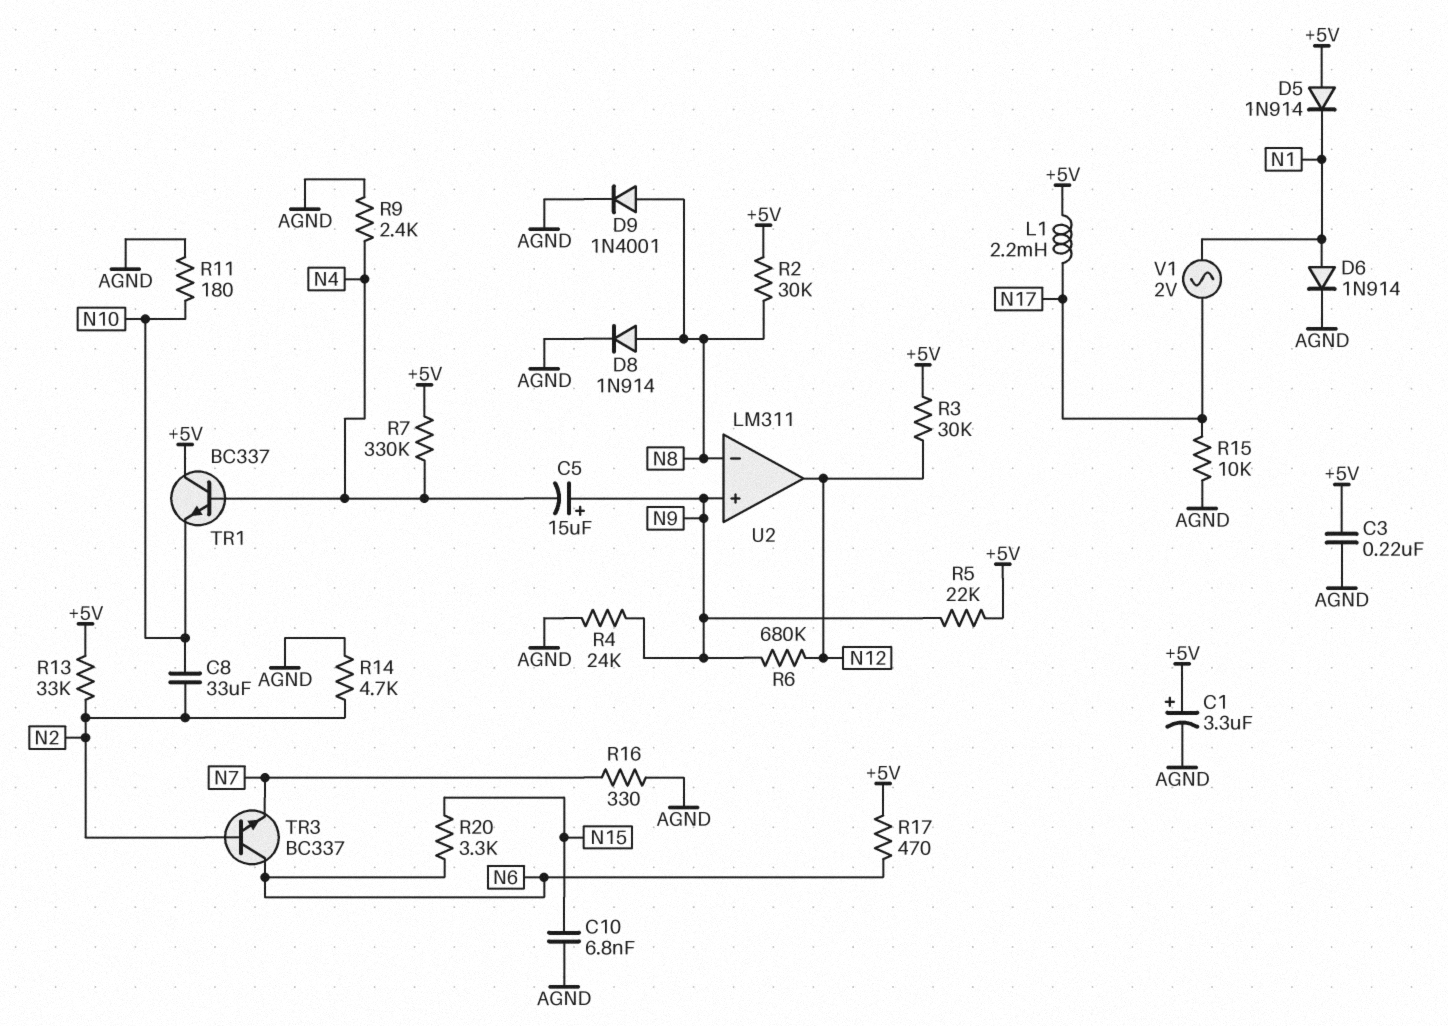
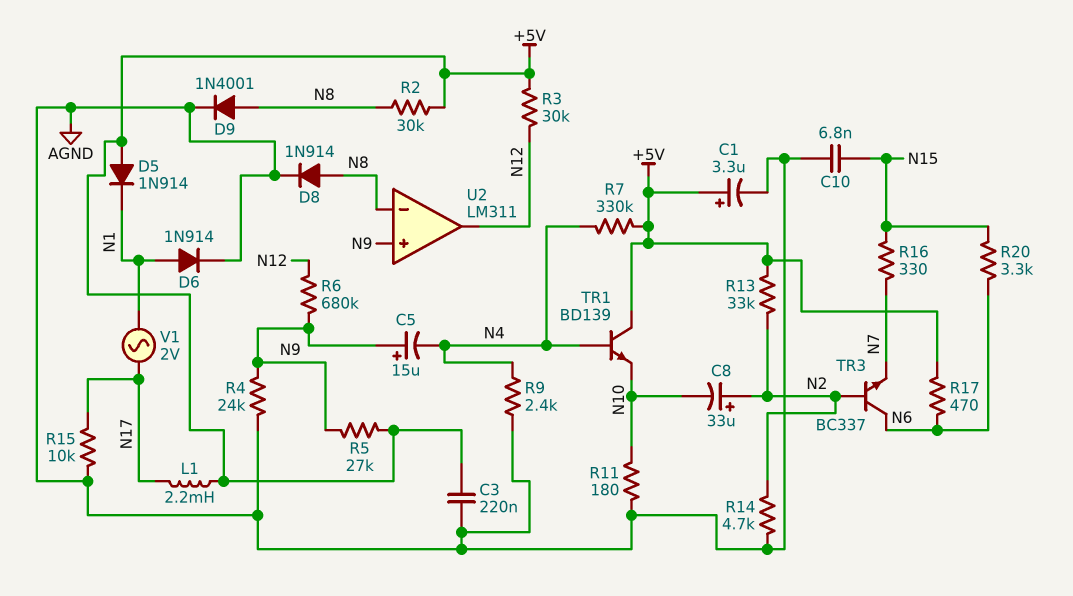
C8: 33uF (N2, N10) -> 33uF (plus N2, minus N10)
R5: 22k (+5V, N9) -> 27k (+5V, N9)
R16: 330 (AGND, N7) -> 330 (N7, N15)
TR1: NPN BC337 (B N4, C +5V, E N10) -> NPN BD139 (B N4, C +5V, E N10)

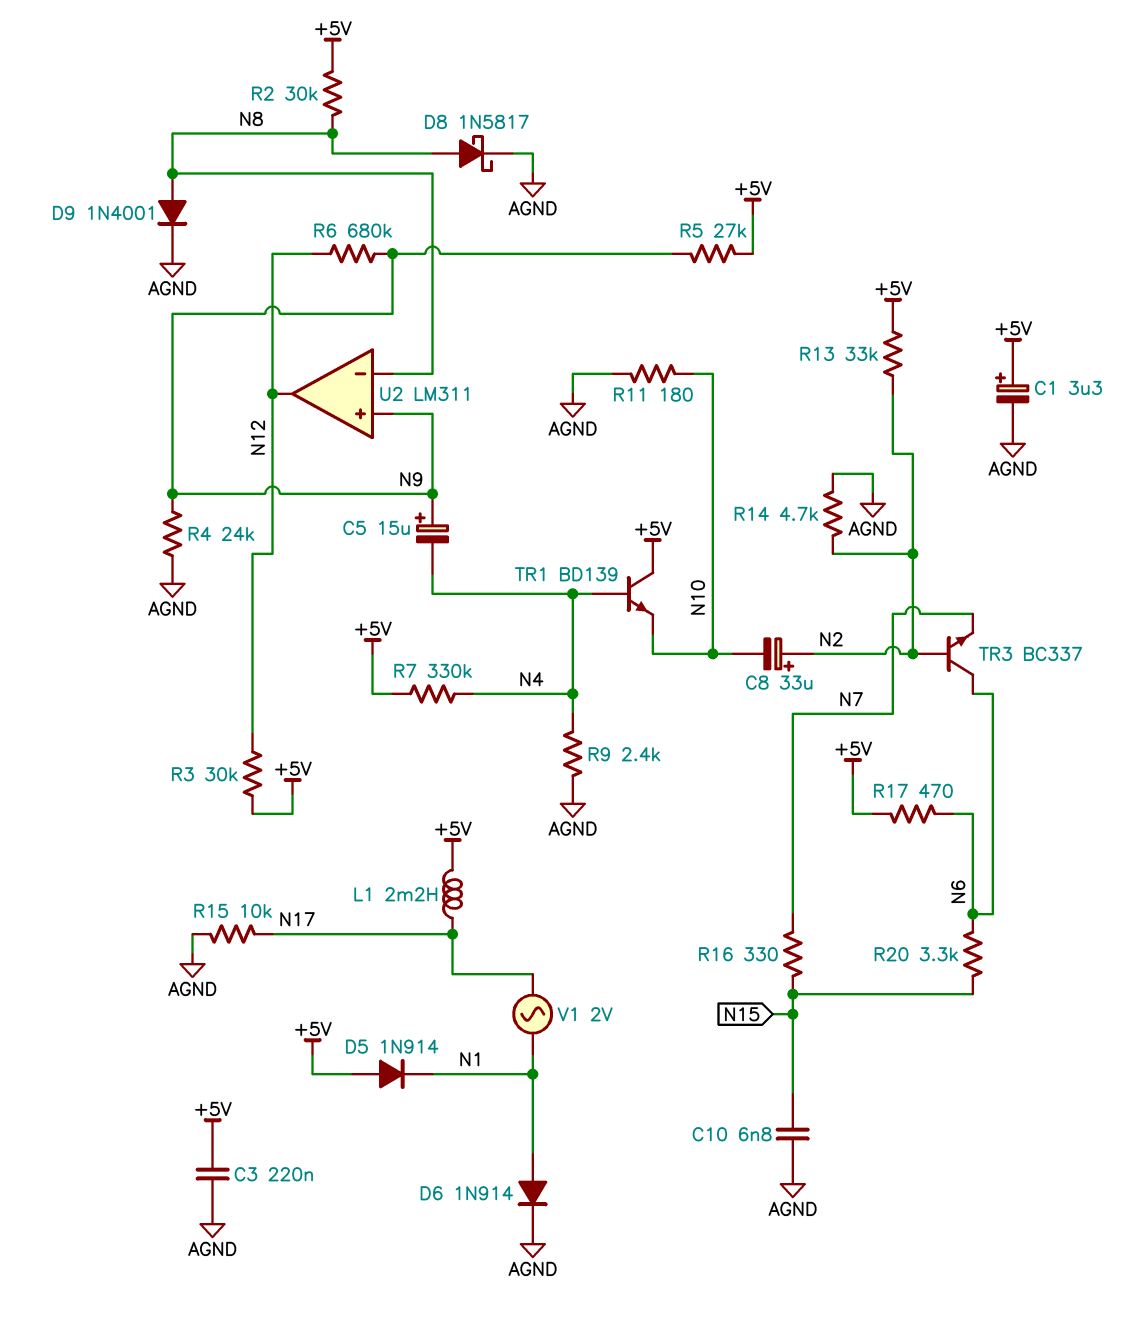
D8: diode 1N914 (A N8, K AGND) -> schottky 1N5817 (A N8, K AGND)

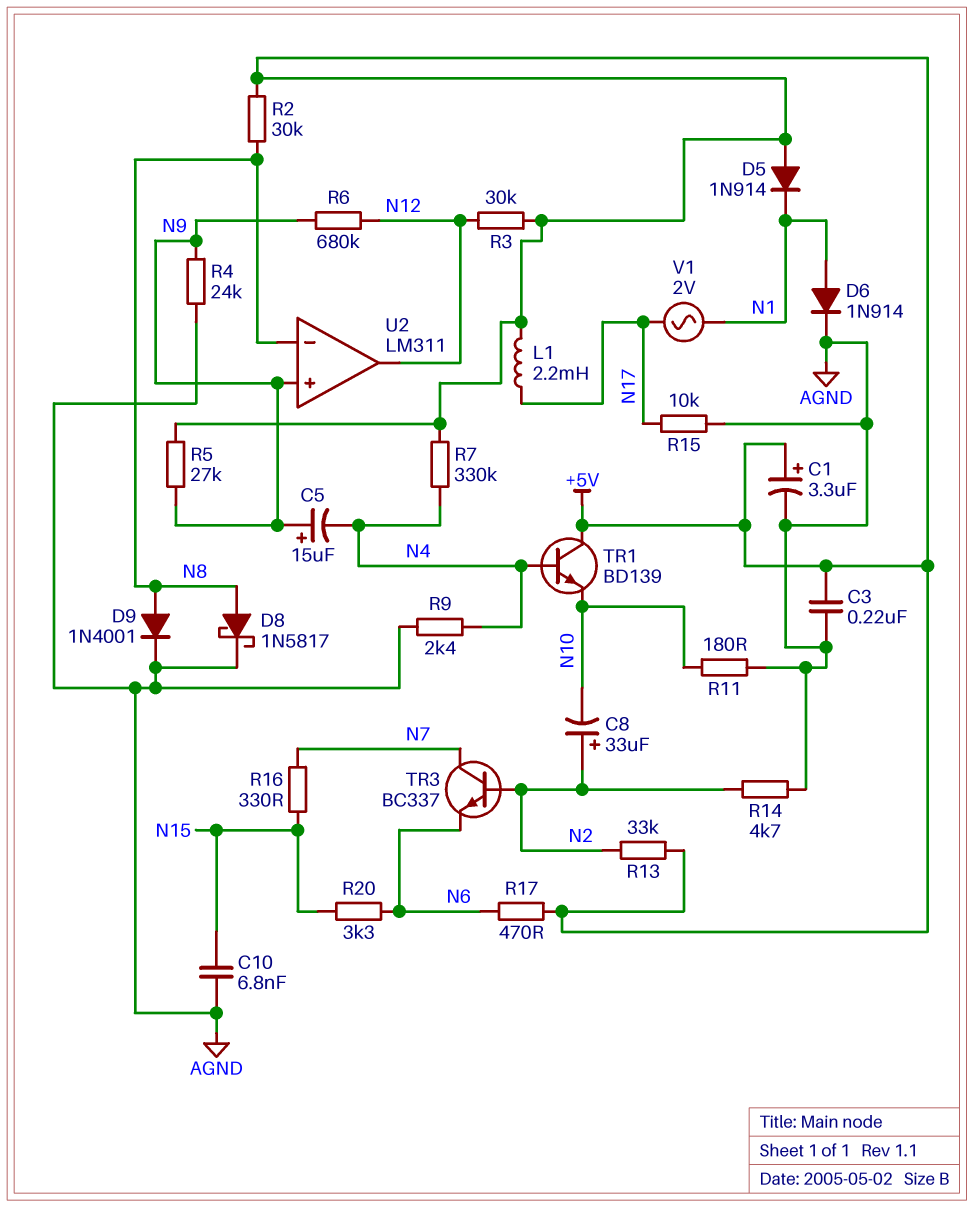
TR3: NPN BC337 (B N2, C N6, E N7) -> NPN BC337 (B N2, C N7, E N6)

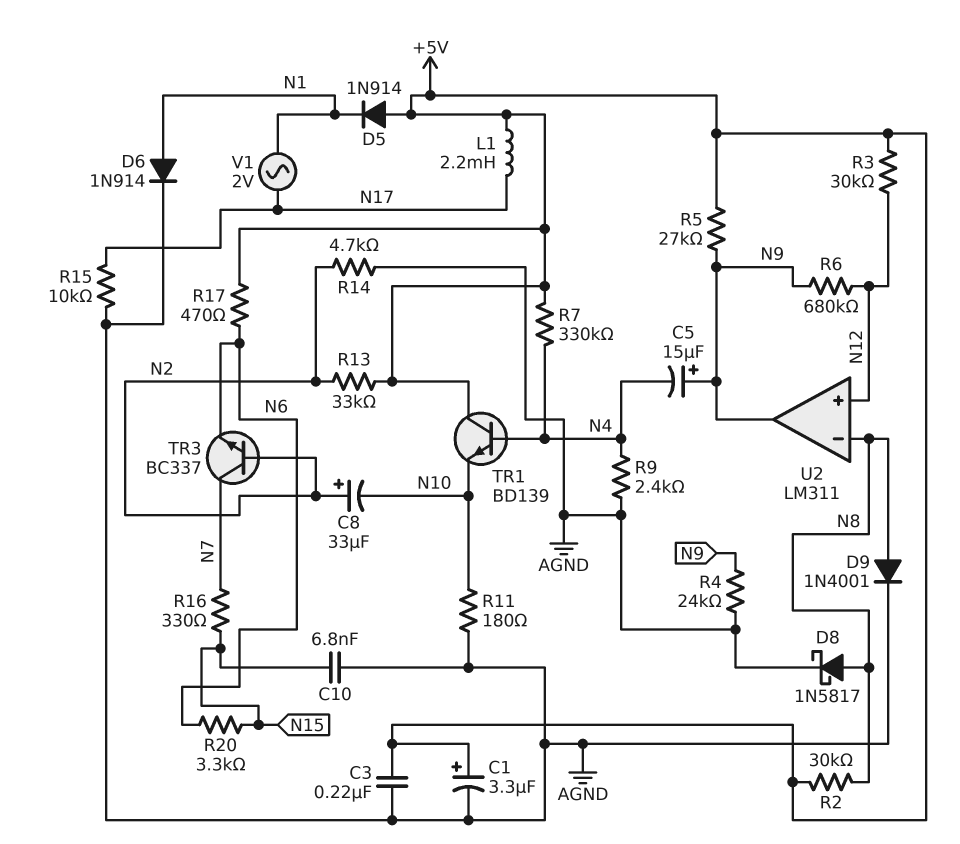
U2 pin in+: N9 -> N12
U2 pin out: N12 -> N9

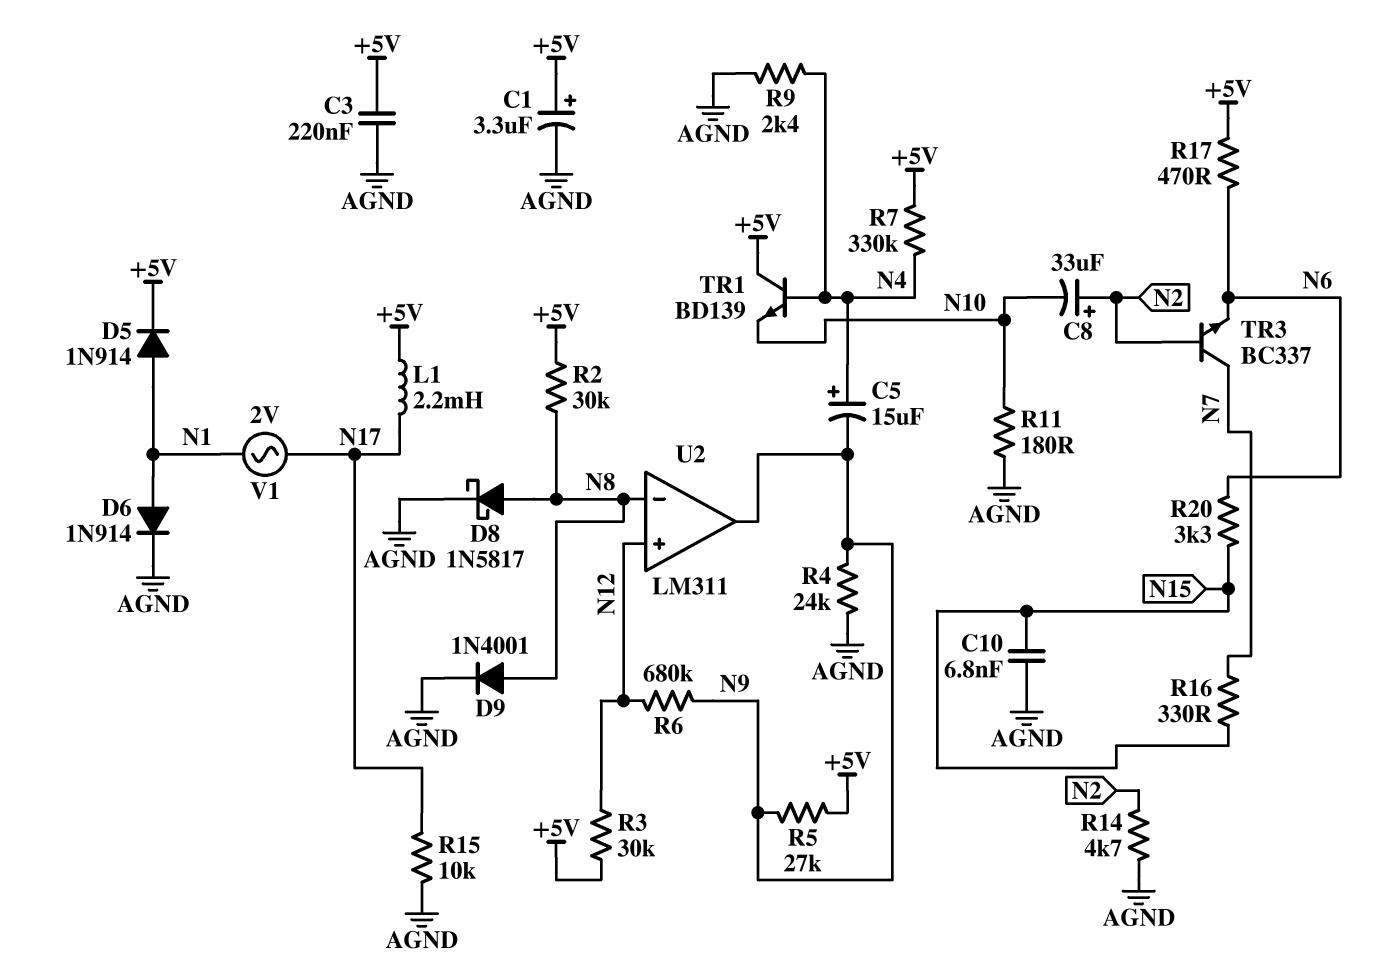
C5: 15uF (plus N9, minus N4) -> 15uF (plus N4, minus N9)
D5: diode 1N914 (A +5V, K N1) -> diode 1N914 (A N1, K +5V)
R13: 33k (+5V, N2) -> none

